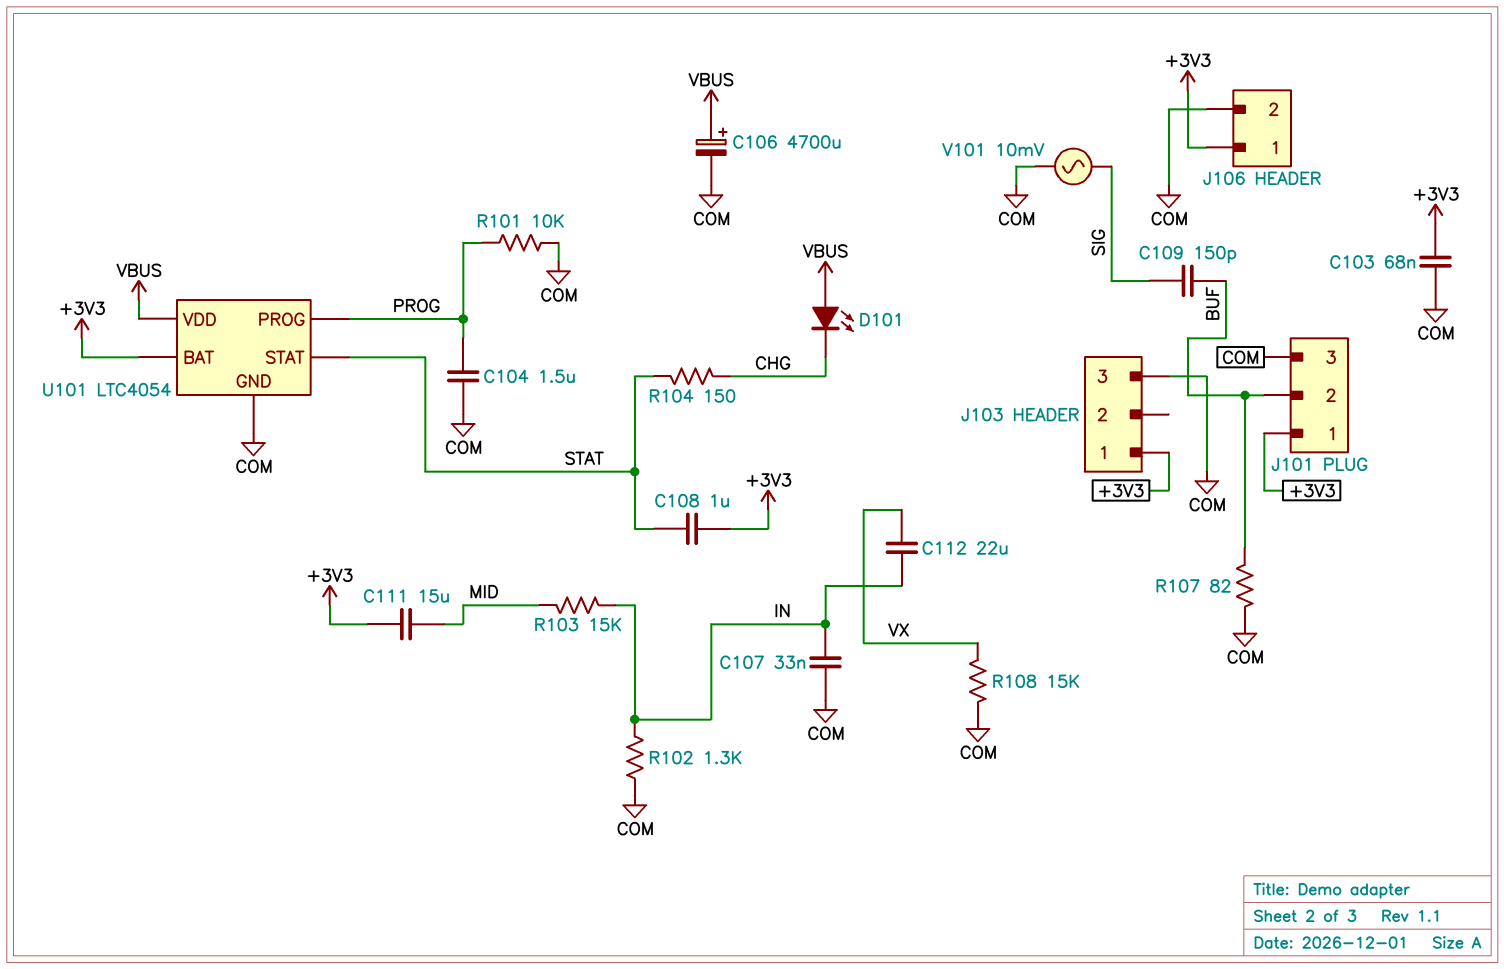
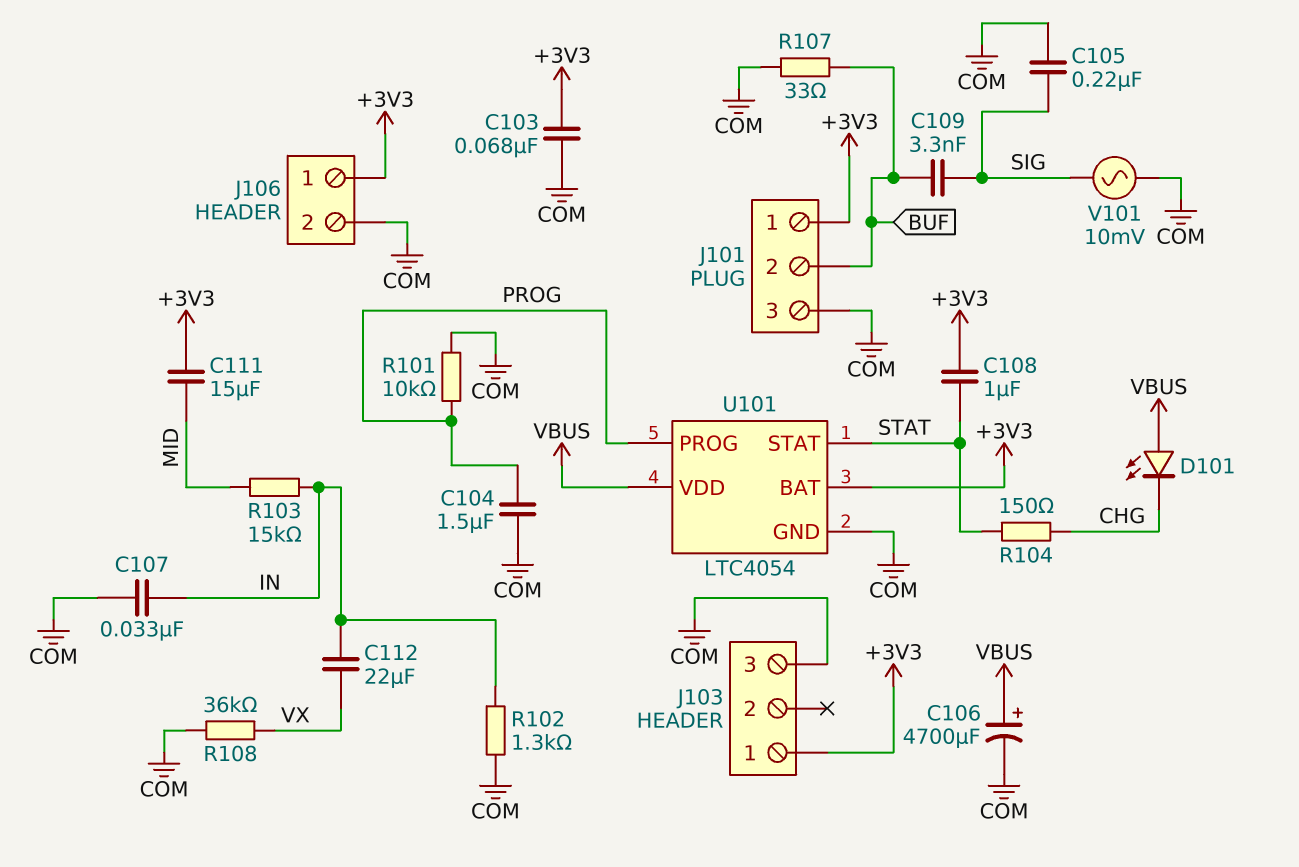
C105: none -> 220nF (COM, SIG)
C109: 150pF (BUF, SIG) -> 3.3nF (BUF, SIG)
R107: 82 (BUF, COM) -> 33 (BUF, COM)
R108: 15k (COM, VX) -> 36k (COM, VX)

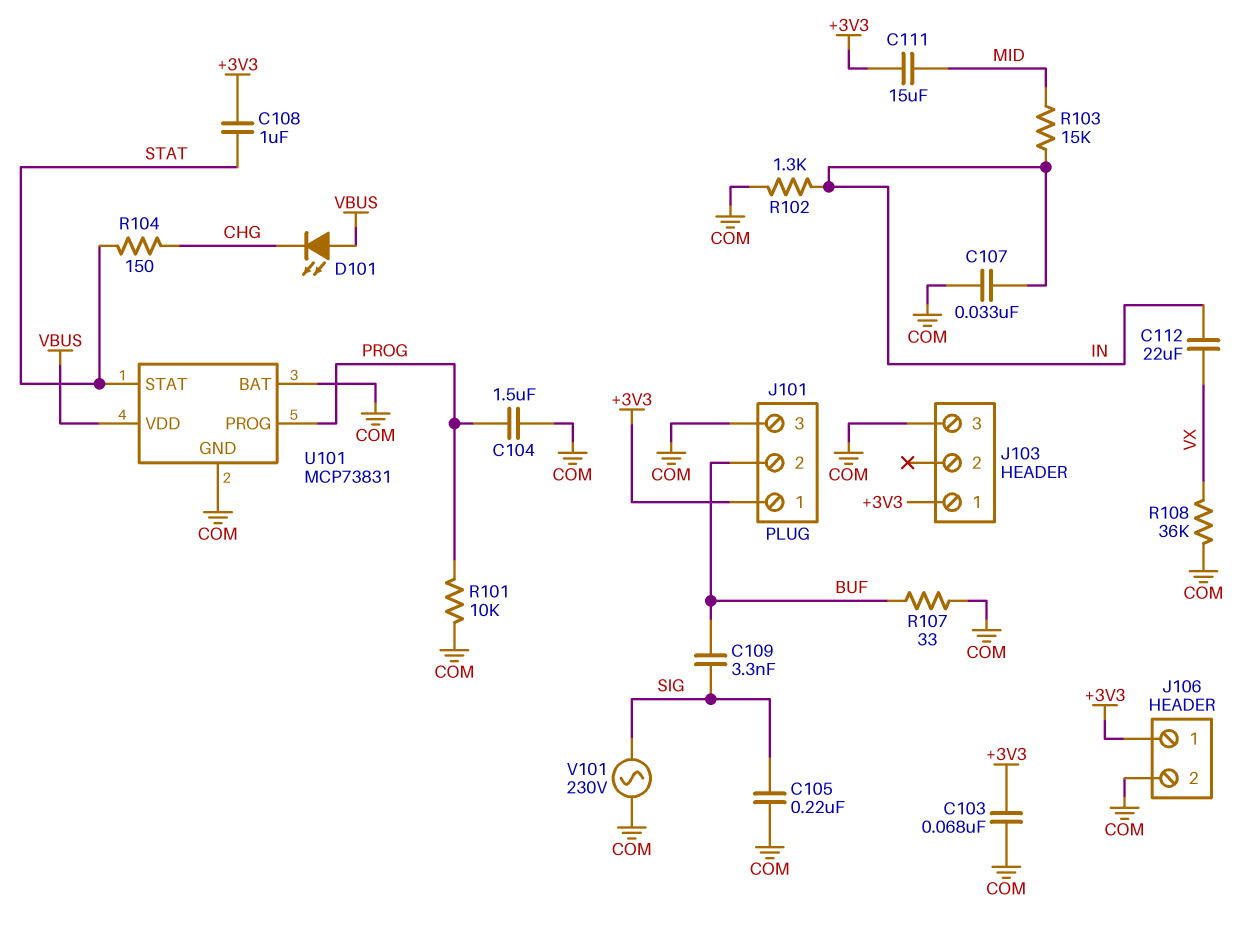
C106: 4700uF (plus VBUS, minus COM) -> none
U101: LTC4054 -> MCP73831
U101 pin BAT: +3V3 -> COM
V101: AC 10mV (COM, SIG) -> AC 230V (COM, SIG)

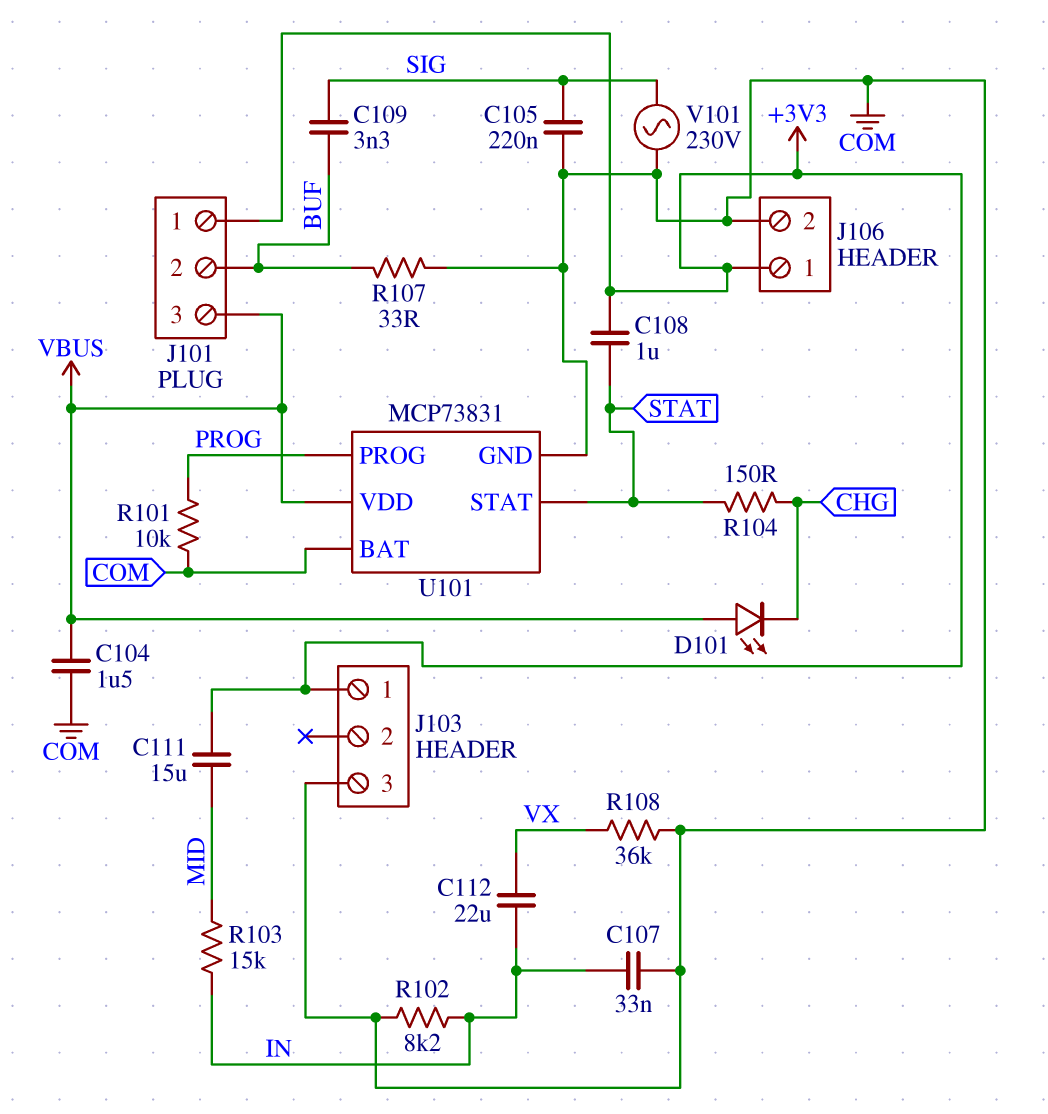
C103: 68nF (+3V3, COM) -> none
C104: 1.5uF (COM, PROG) -> 1.5uF (COM, VBUS)
J101 pin 3: COM -> VBUS
R102: 1.3k (COM, IN) -> 8.2k (COM, IN)

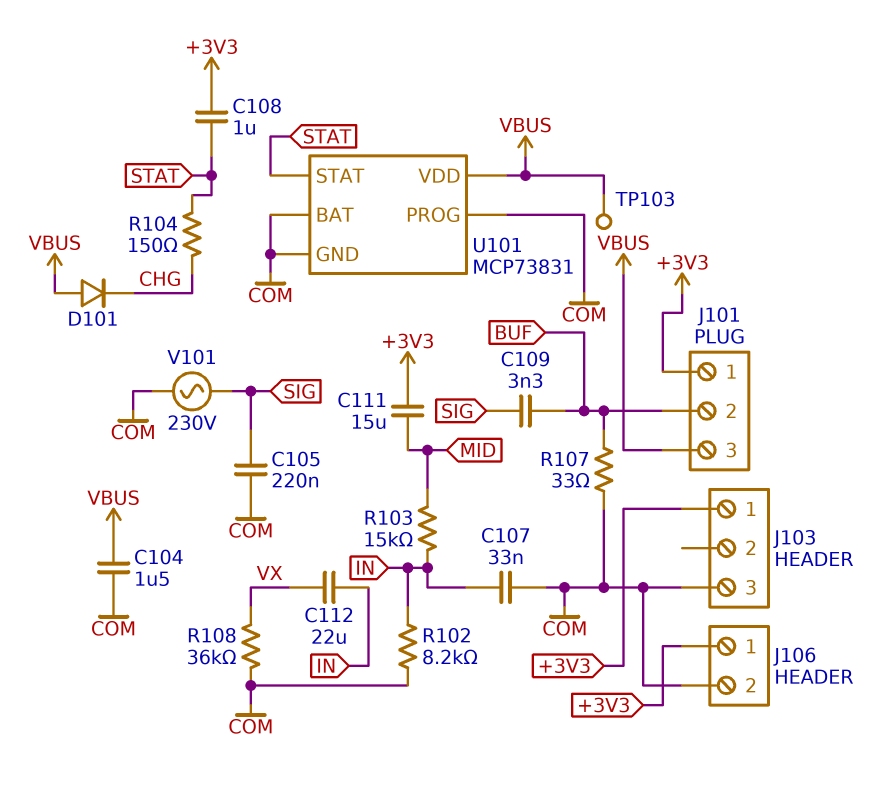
D101: LED (A VBUS, K CHG) -> diode (A VBUS, K CHG)
R101: 10k (COM, PROG) -> none
TP103: none -> test point (VBUS)
U101 pin PROG: PROG -> COM

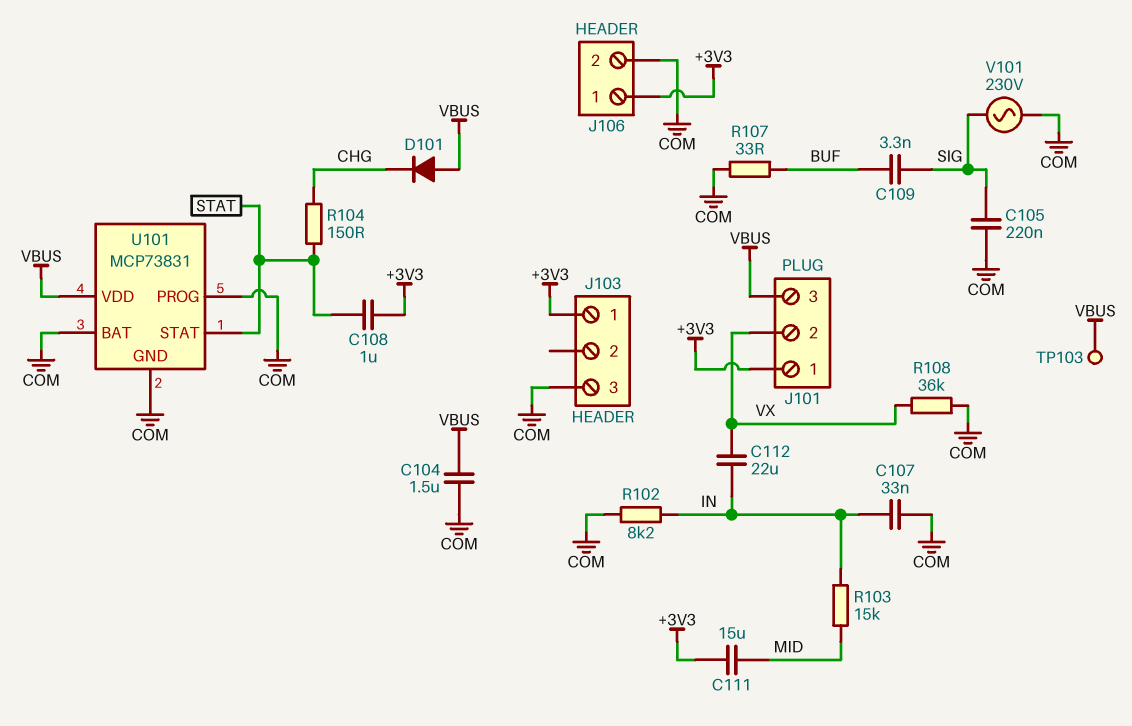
J101 pin 2: BUF -> VX

